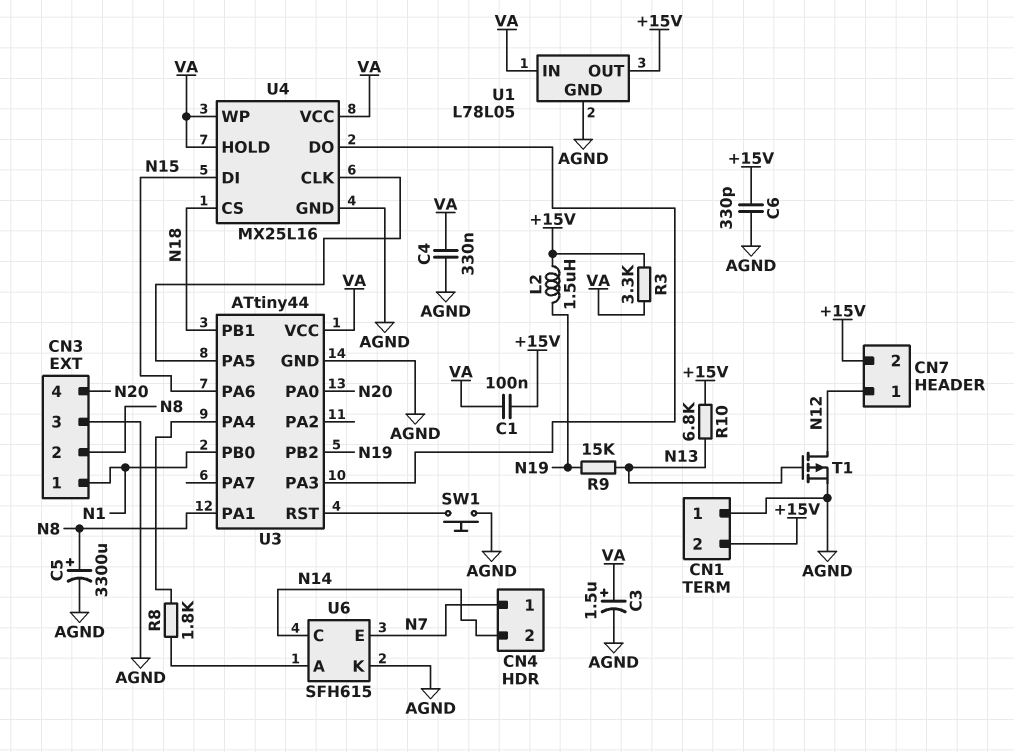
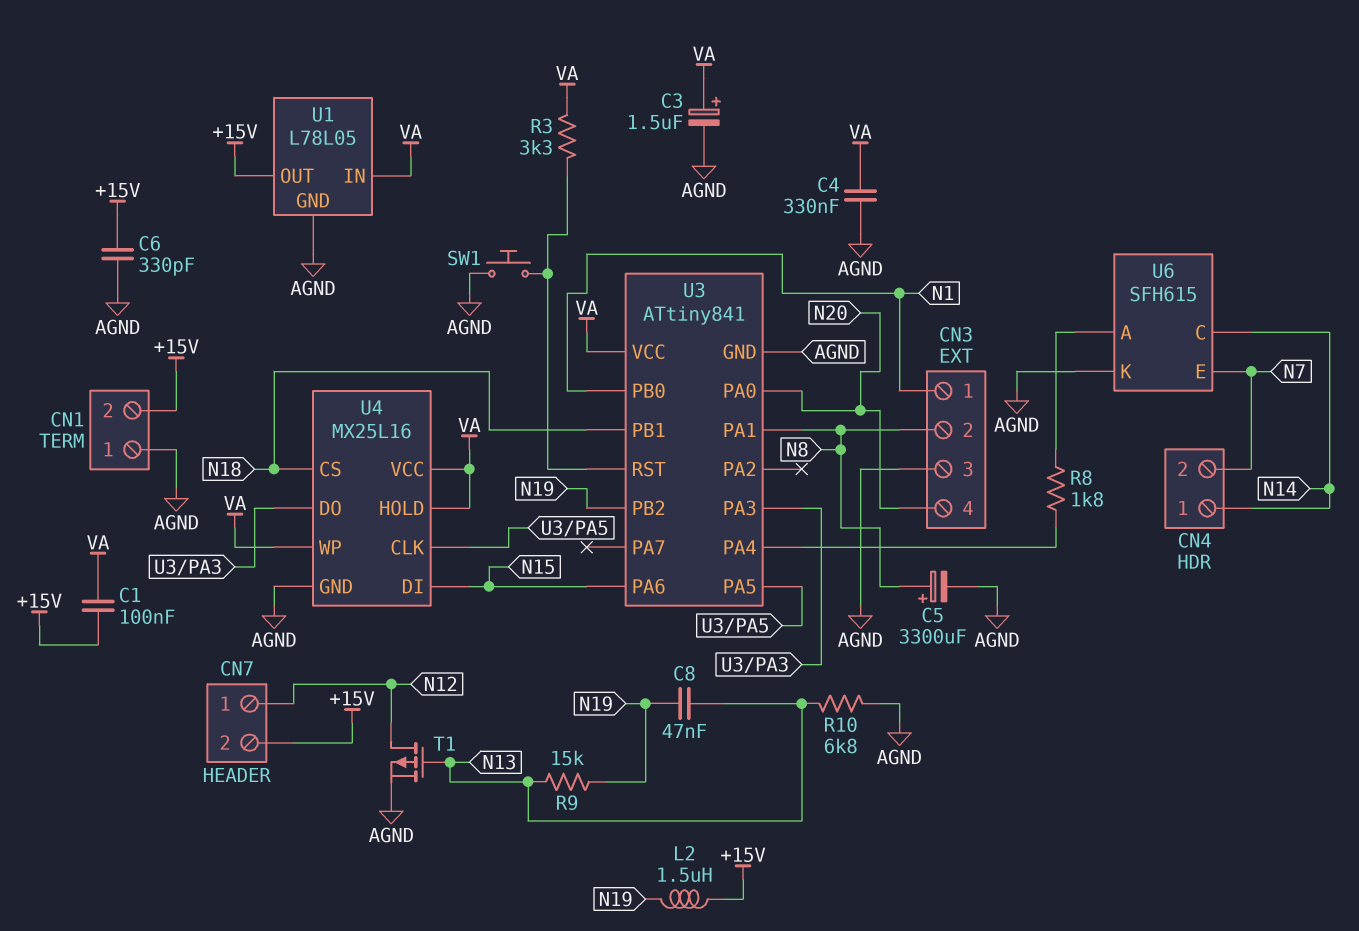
C8: none -> 47nF (N13, N19)
CN4 pin 1: N7 -> N14
CN4 pin 2: N14 -> N7
R3: 3.3k (+15V, VA) -> 3.3k (U3/RST, VA)
R10: 6.8k (+15V, N13) -> 6.8k (AGND, N13)
U3: ATtiny44 -> ATtiny841

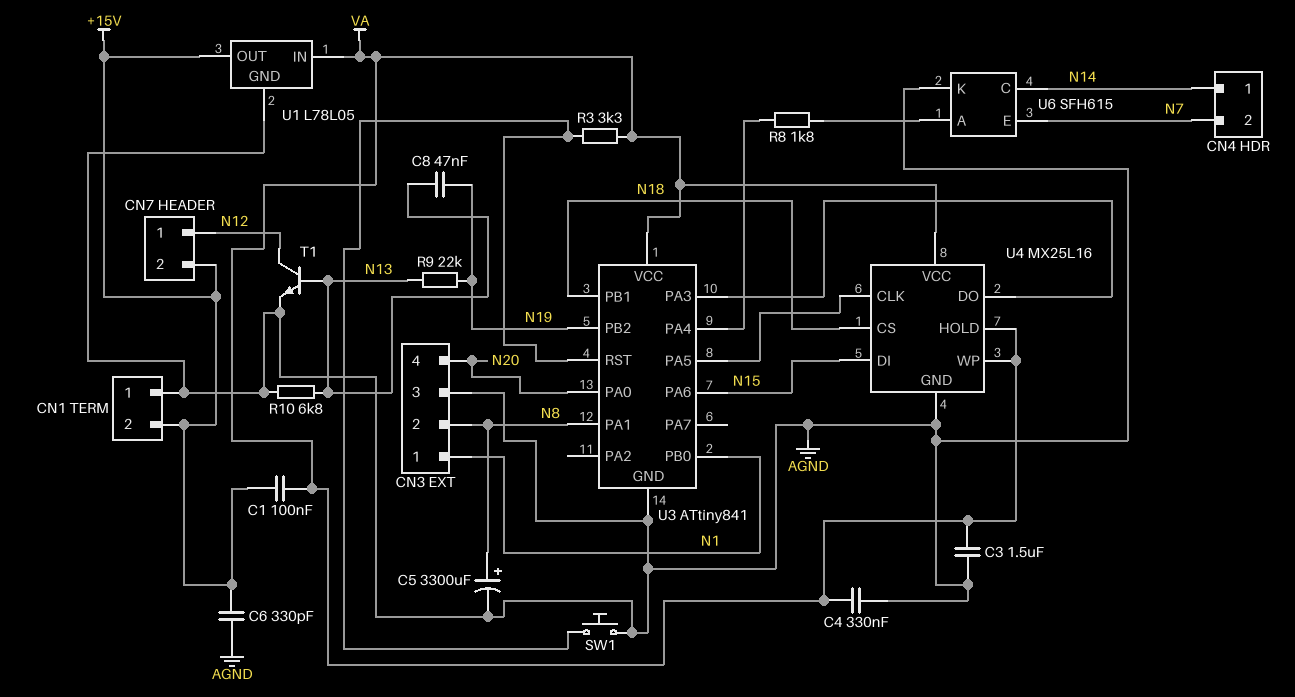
C3: 1.5uF (plus VA, minus AGND) -> 1.5uF (AGND, VA)
L2: 1.5uH (+15V, N19) -> none
R9: 15k (N13, N19) -> 22k (N13, N19)
T1: PMOS (G N13, D N12, S AGND) -> NPN (B N13, C N12, E AGND)

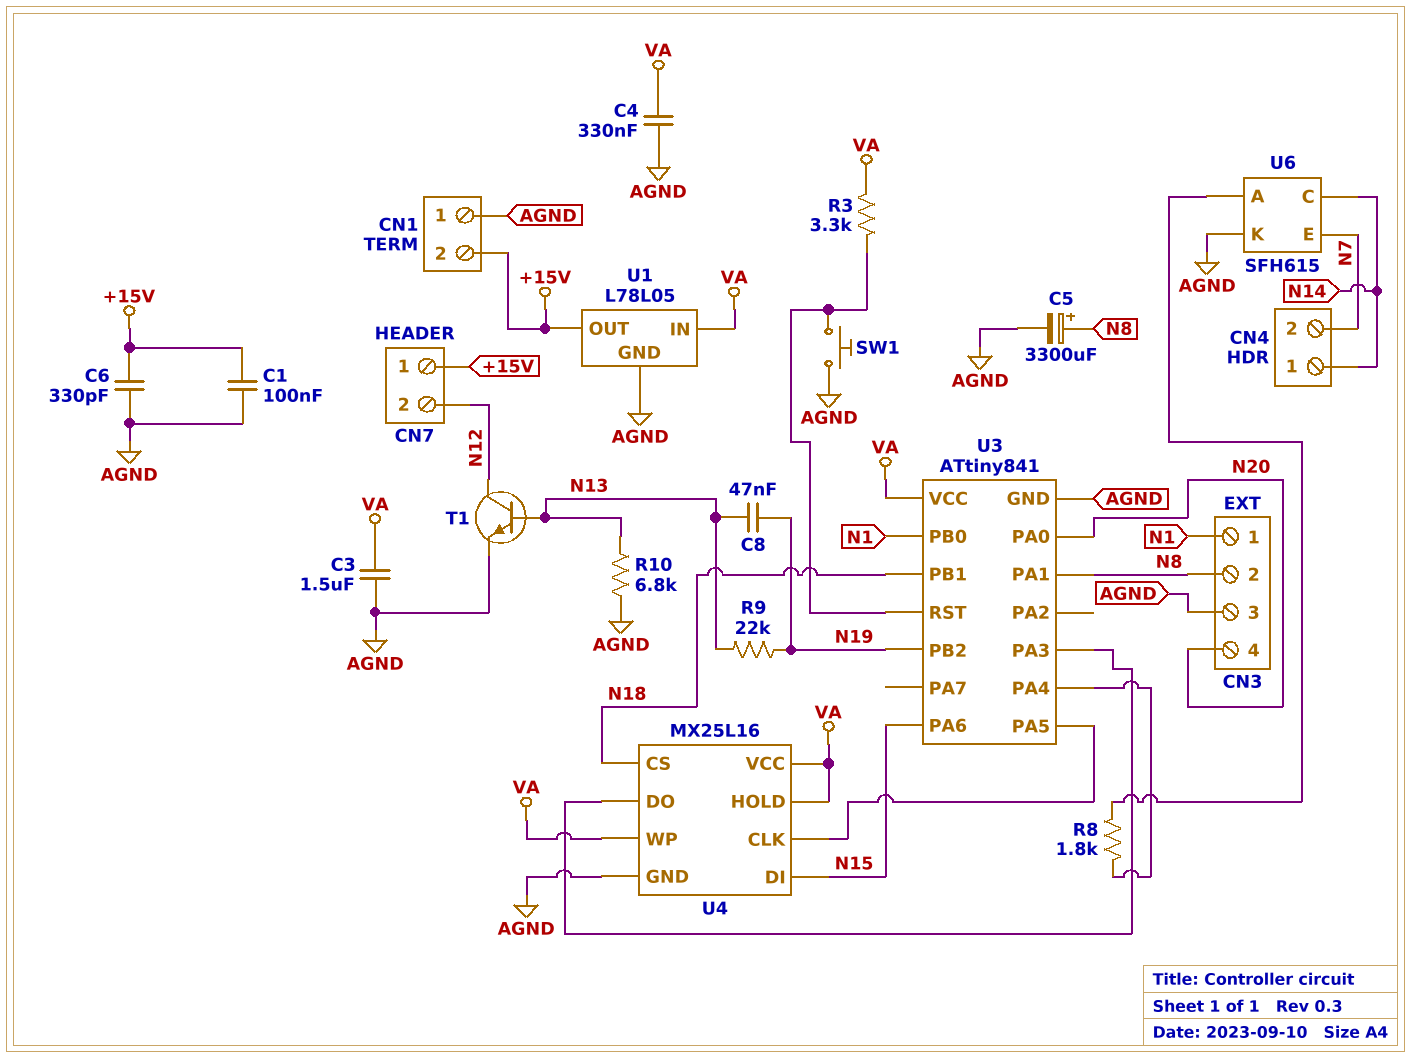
C1: 100nF (+15V, VA) -> 100nF (+15V, AGND)
CN7 pin 1: N12 -> +15V
CN7 pin 2: +15V -> N12

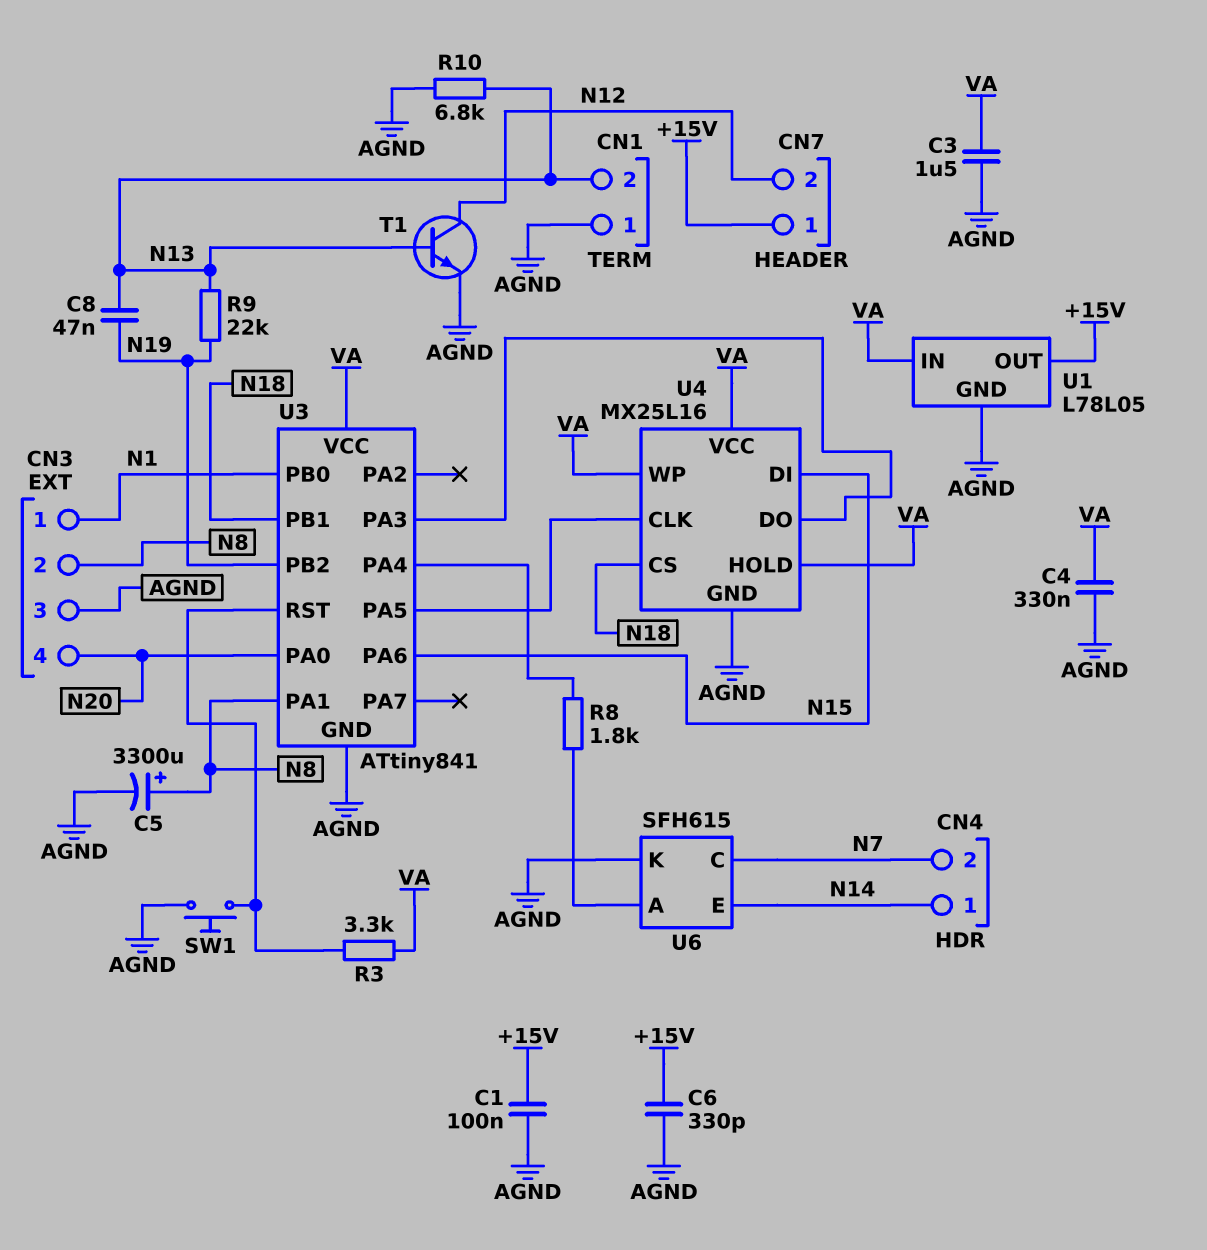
CN1 pin 2: +15V -> N13
U6 pin C: N14 -> N7
U6 pin E: N7 -> N14

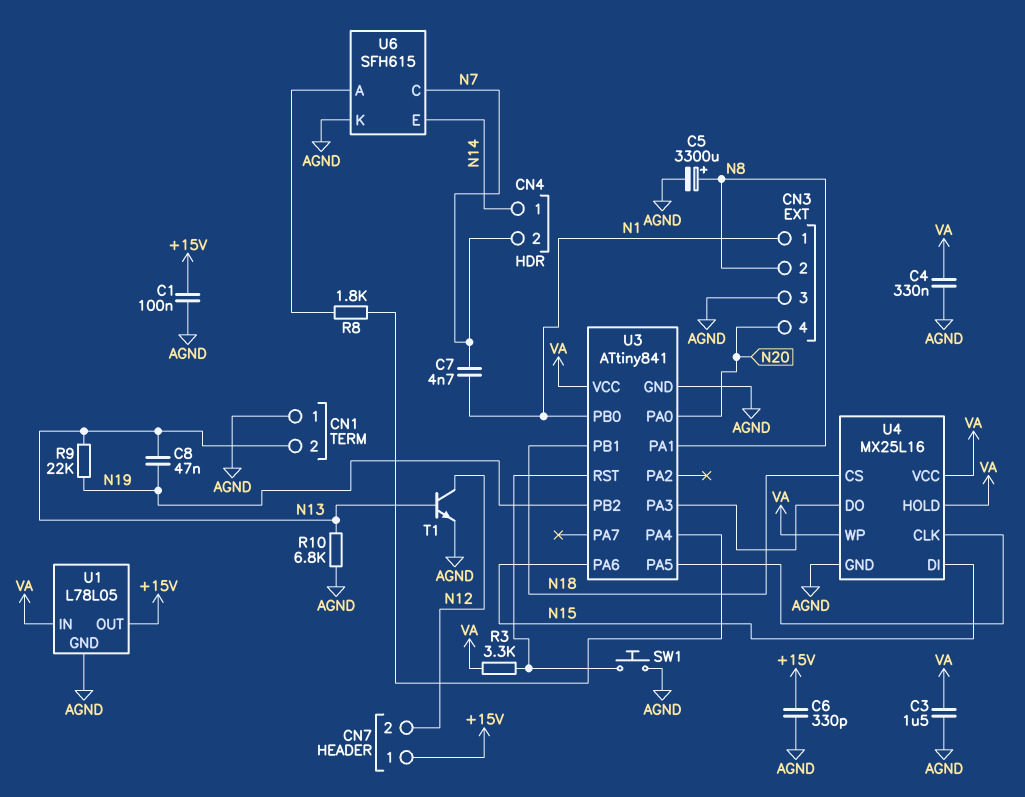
C7: none -> 4.7nF (N1, N7)

